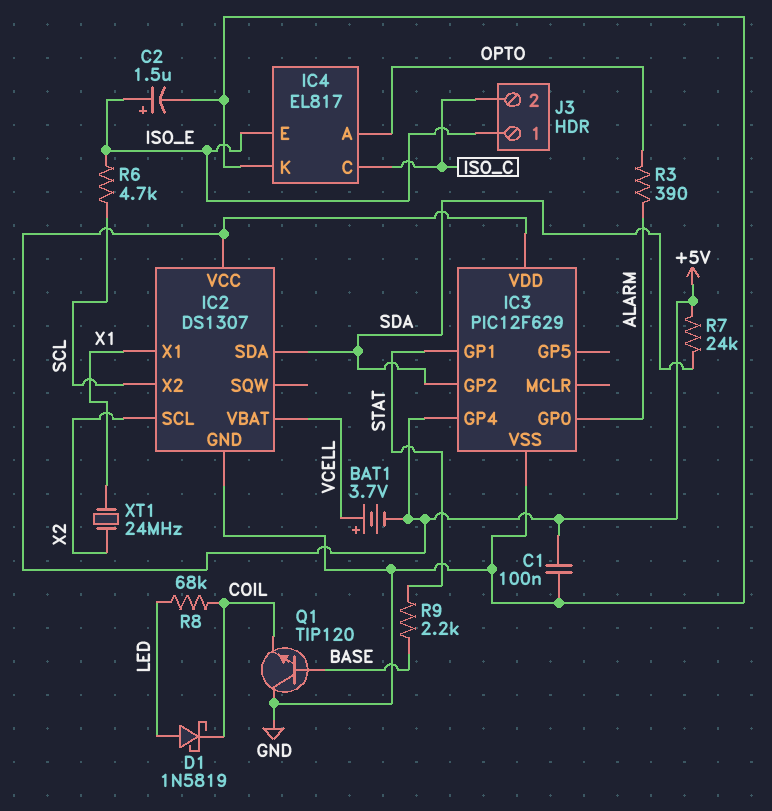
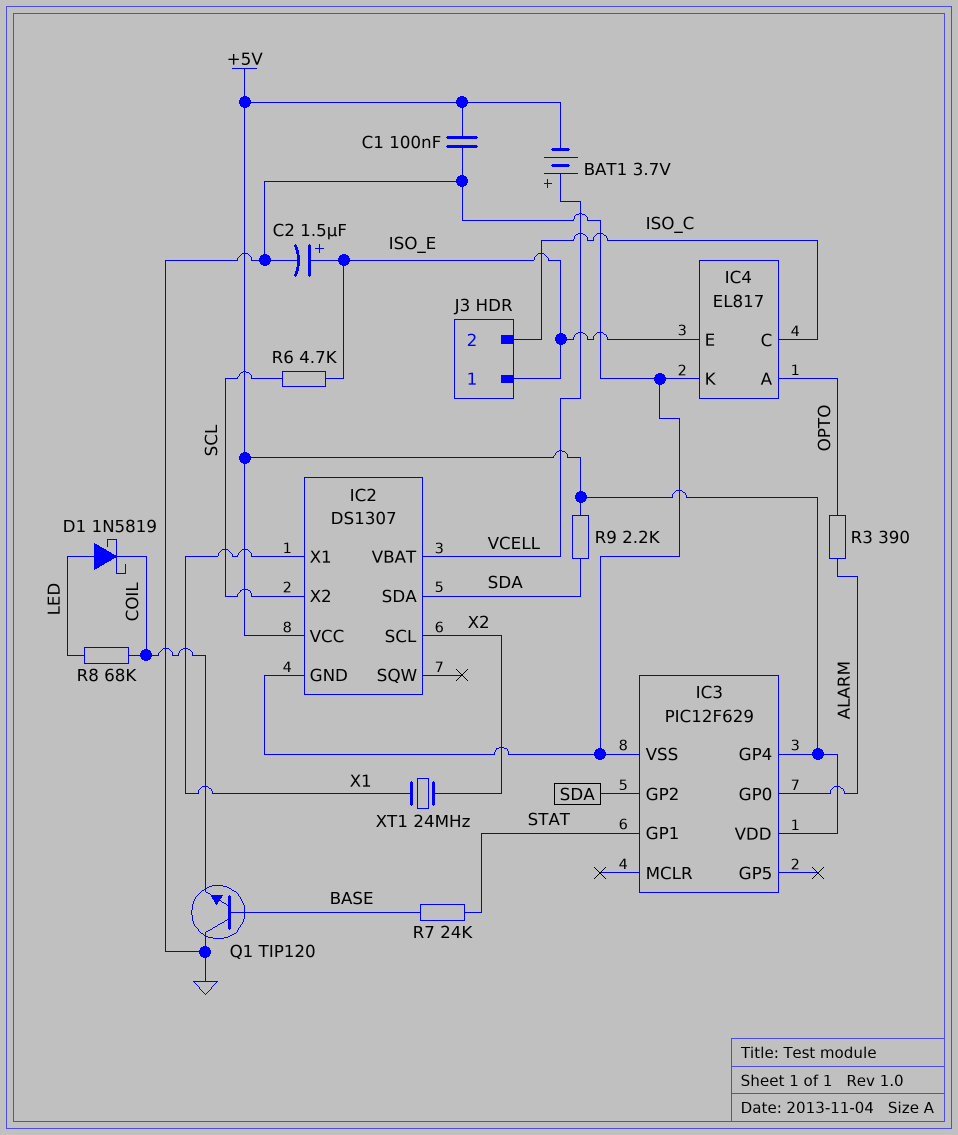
R7: 24k (+5V, SDA) -> 24k (BASE, STAT)
R9: 2.2k (BASE, STAT) -> 2.2k (+5V, SDA)

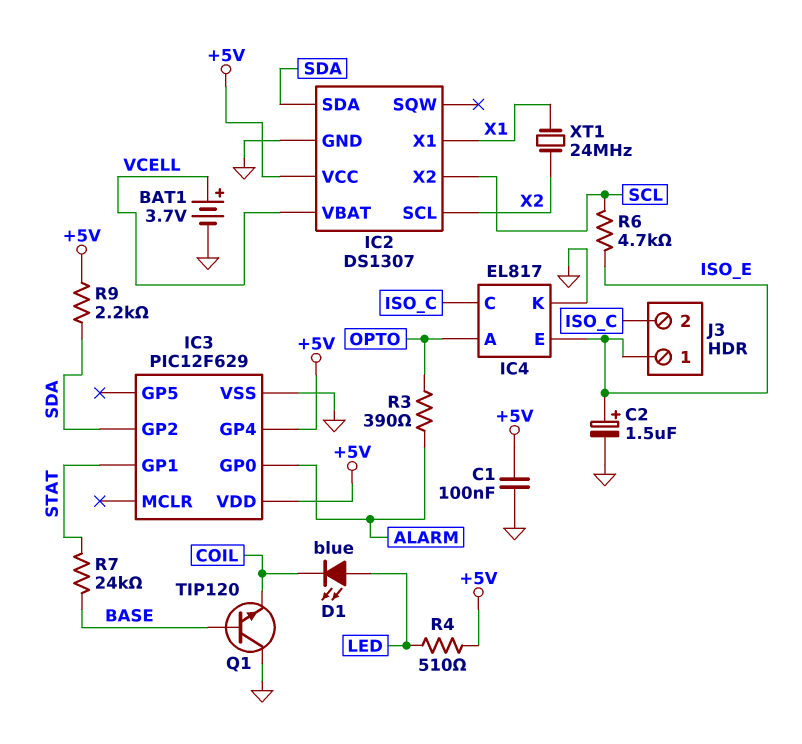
BAT1: 3.7V (plus VCELL, minus +5V) -> 3.7V (plus VCELL, minus GND)
D1: schottky 1N5819 (A LED, K COIL) -> LED blue (A LED, K COIL)
R4: none -> 510 (+5V, LED)
R8: 68k (COIL, LED) -> none

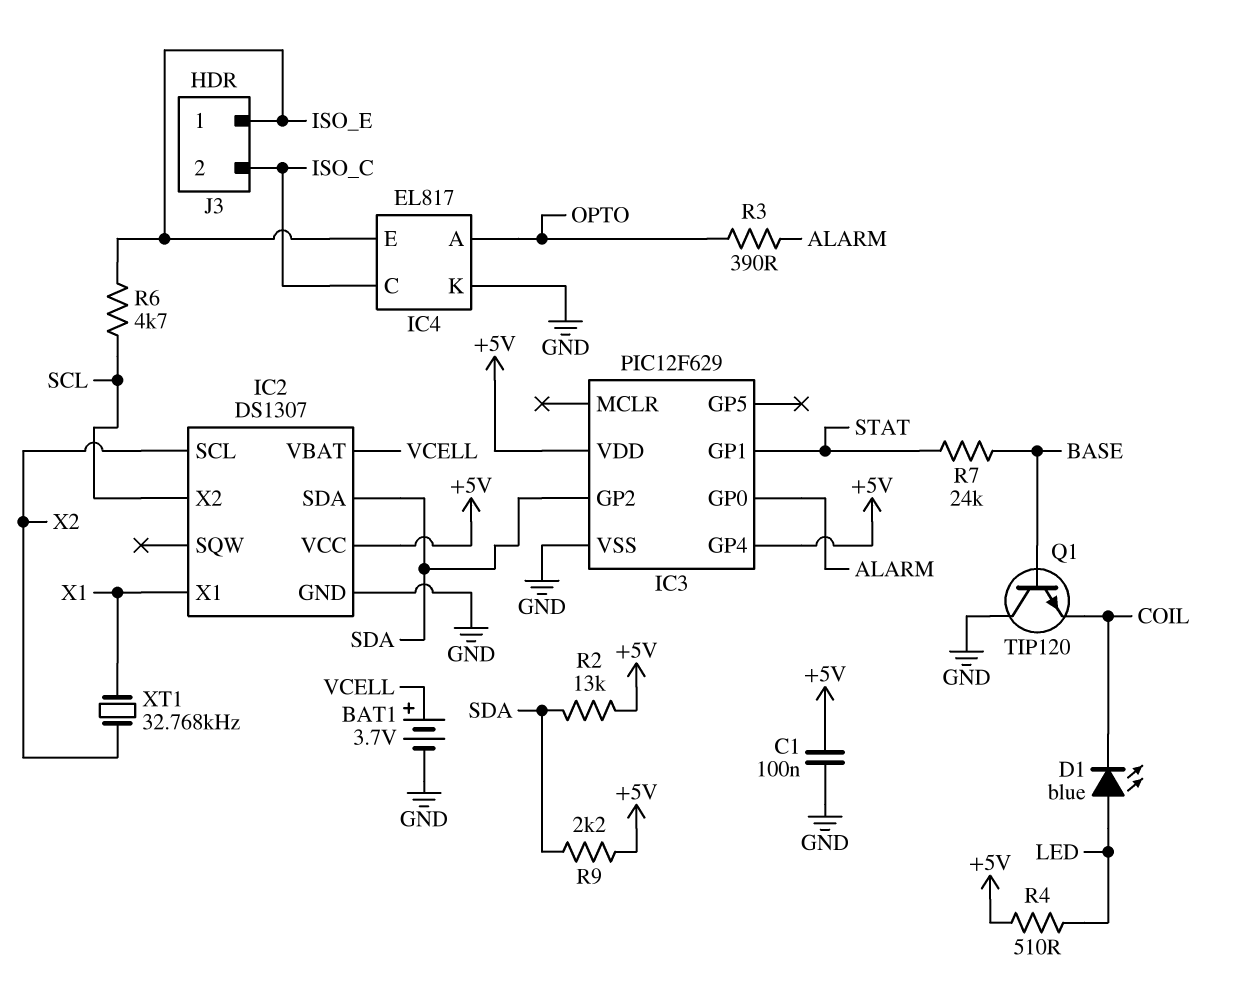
C2: 1.5uF (plus ISO_E, minus GND) -> none
R2: none -> 13k (+5V, SDA)
XT1: 24MHz (X1, X2) -> 32.768kHz (X1, X2)

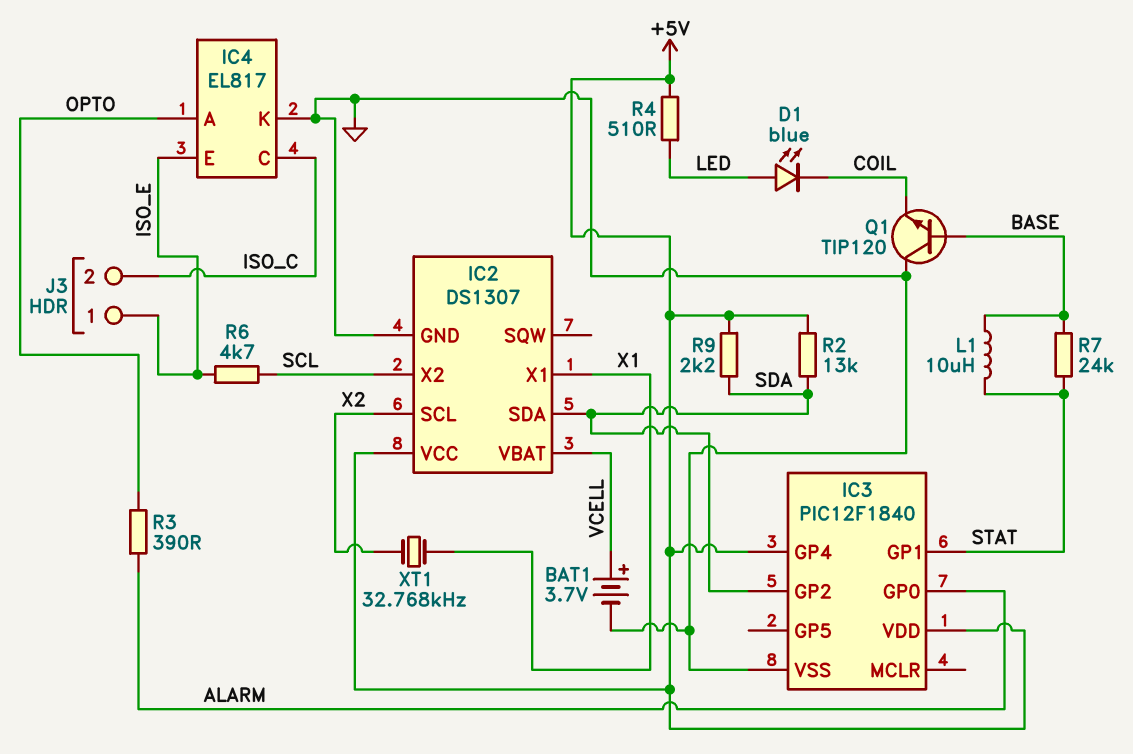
C1: 100nF (+5V, GND) -> none
IC3: PIC12F629 -> PIC12F1840
L1: none -> 10uH (BASE, STAT)

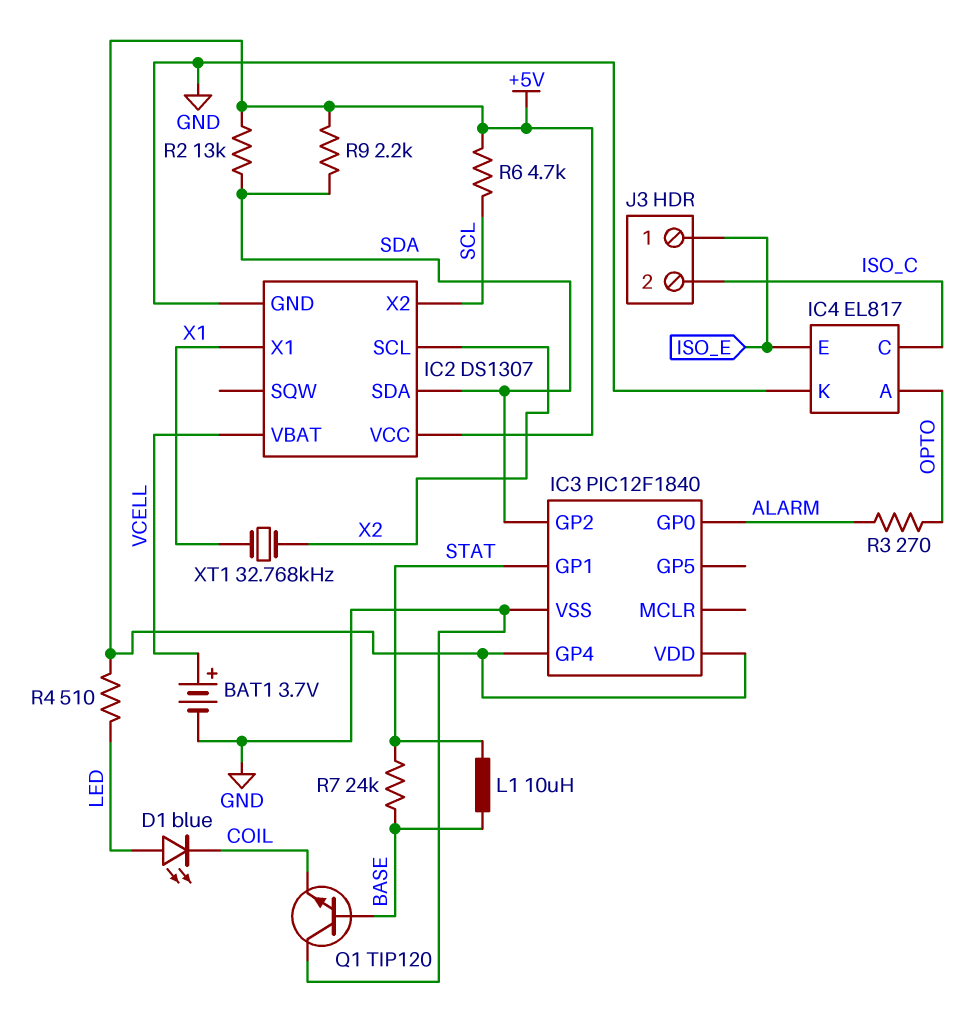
R3: 390 (ALARM, OPTO) -> 270 (ALARM, OPTO)
R6: 4.7k (ISO_E, SCL) -> 4.7k (+5V, SCL)

